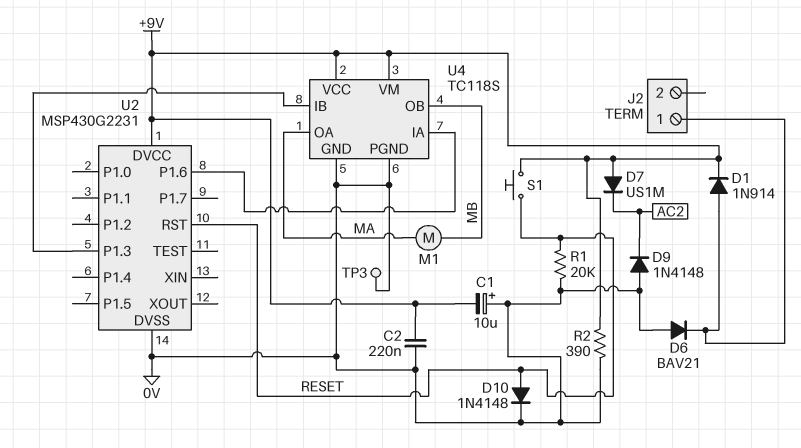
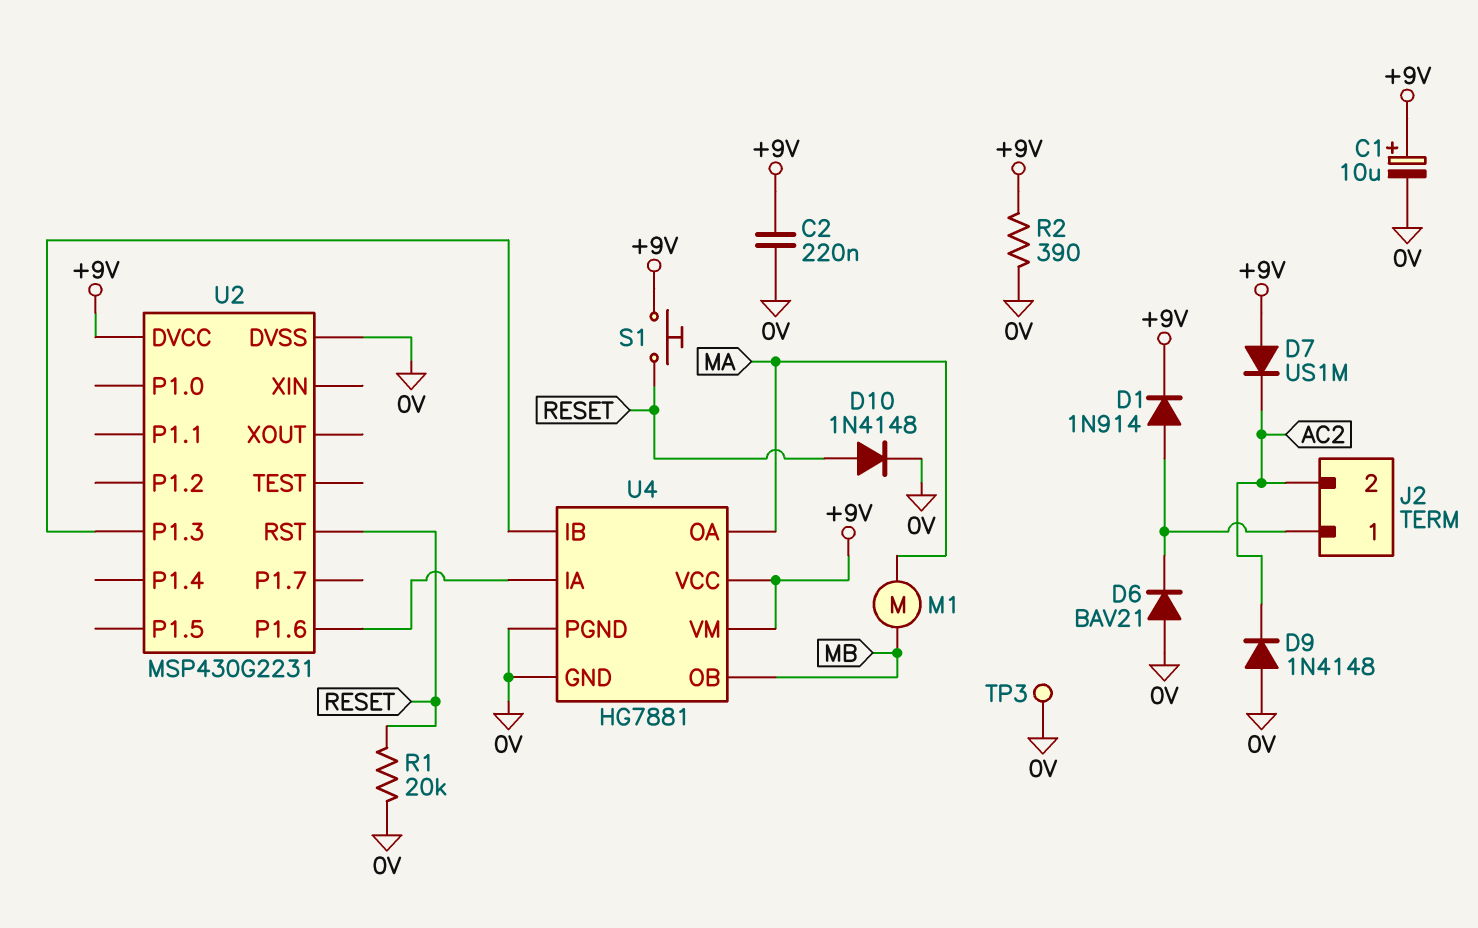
C1: 10uF (plus 0V, minus +9V) -> 10uF (plus +9V, minus 0V)
J2 pin 2: none -> AC2
U4: TC118S -> HG7881

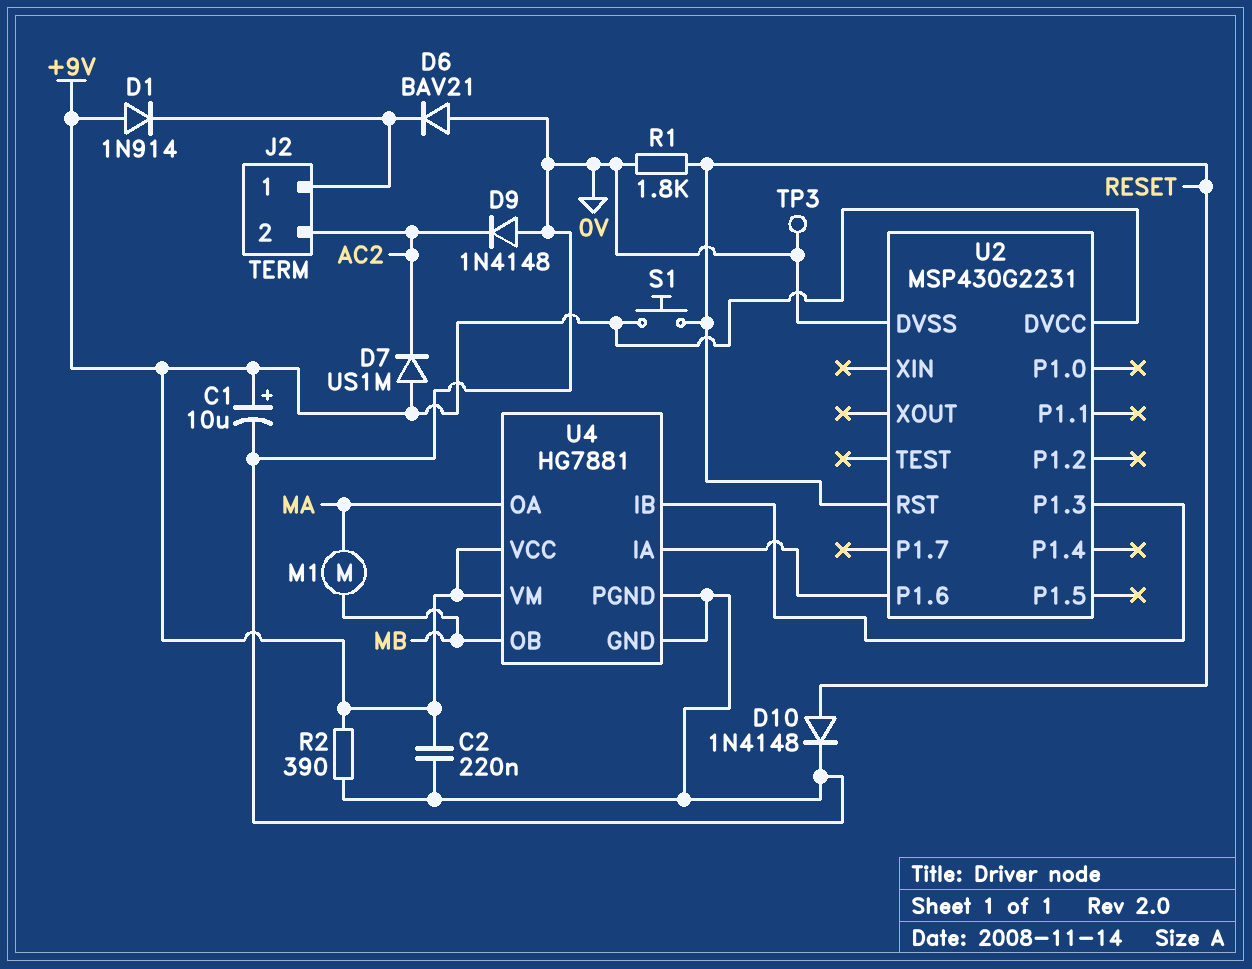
D1: diode 1N914 (A J2/1, K +9V) -> diode 1N914 (A +9V, K J2/1)
R1: 20k (0V, RESET) -> 1.8k (0V, RESET)

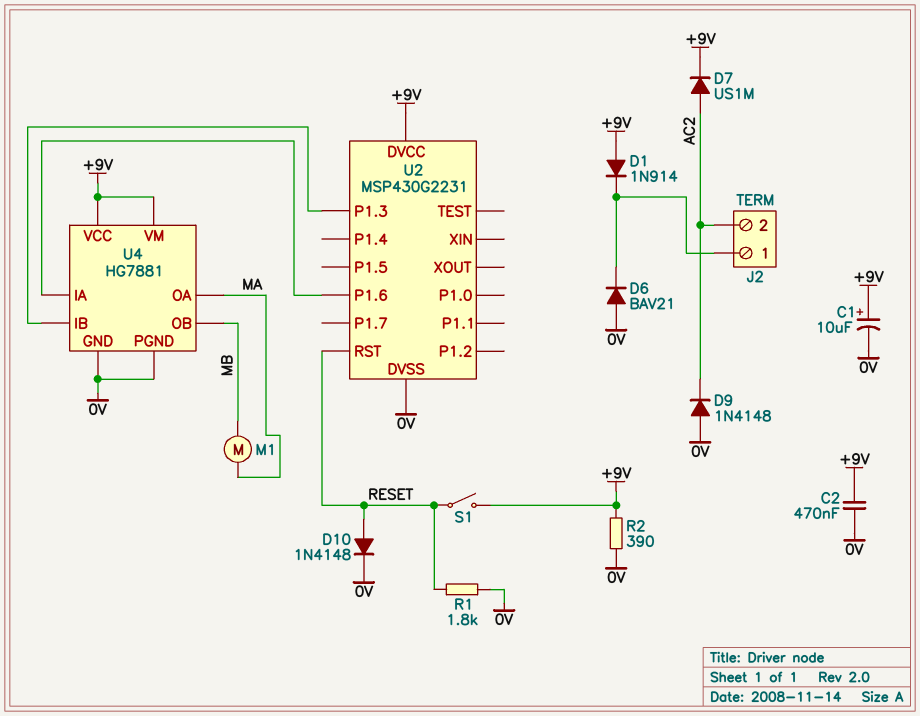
C2: 220nF (+9V, 0V) -> 470nF (+9V, 0V)
D7: diode US1M (A +9V, K AC2) -> diode US1M (A AC2, K +9V)
S1: button (+9V, RESET) -> switch (+9V, RESET)
TP3: test point (0V) -> none

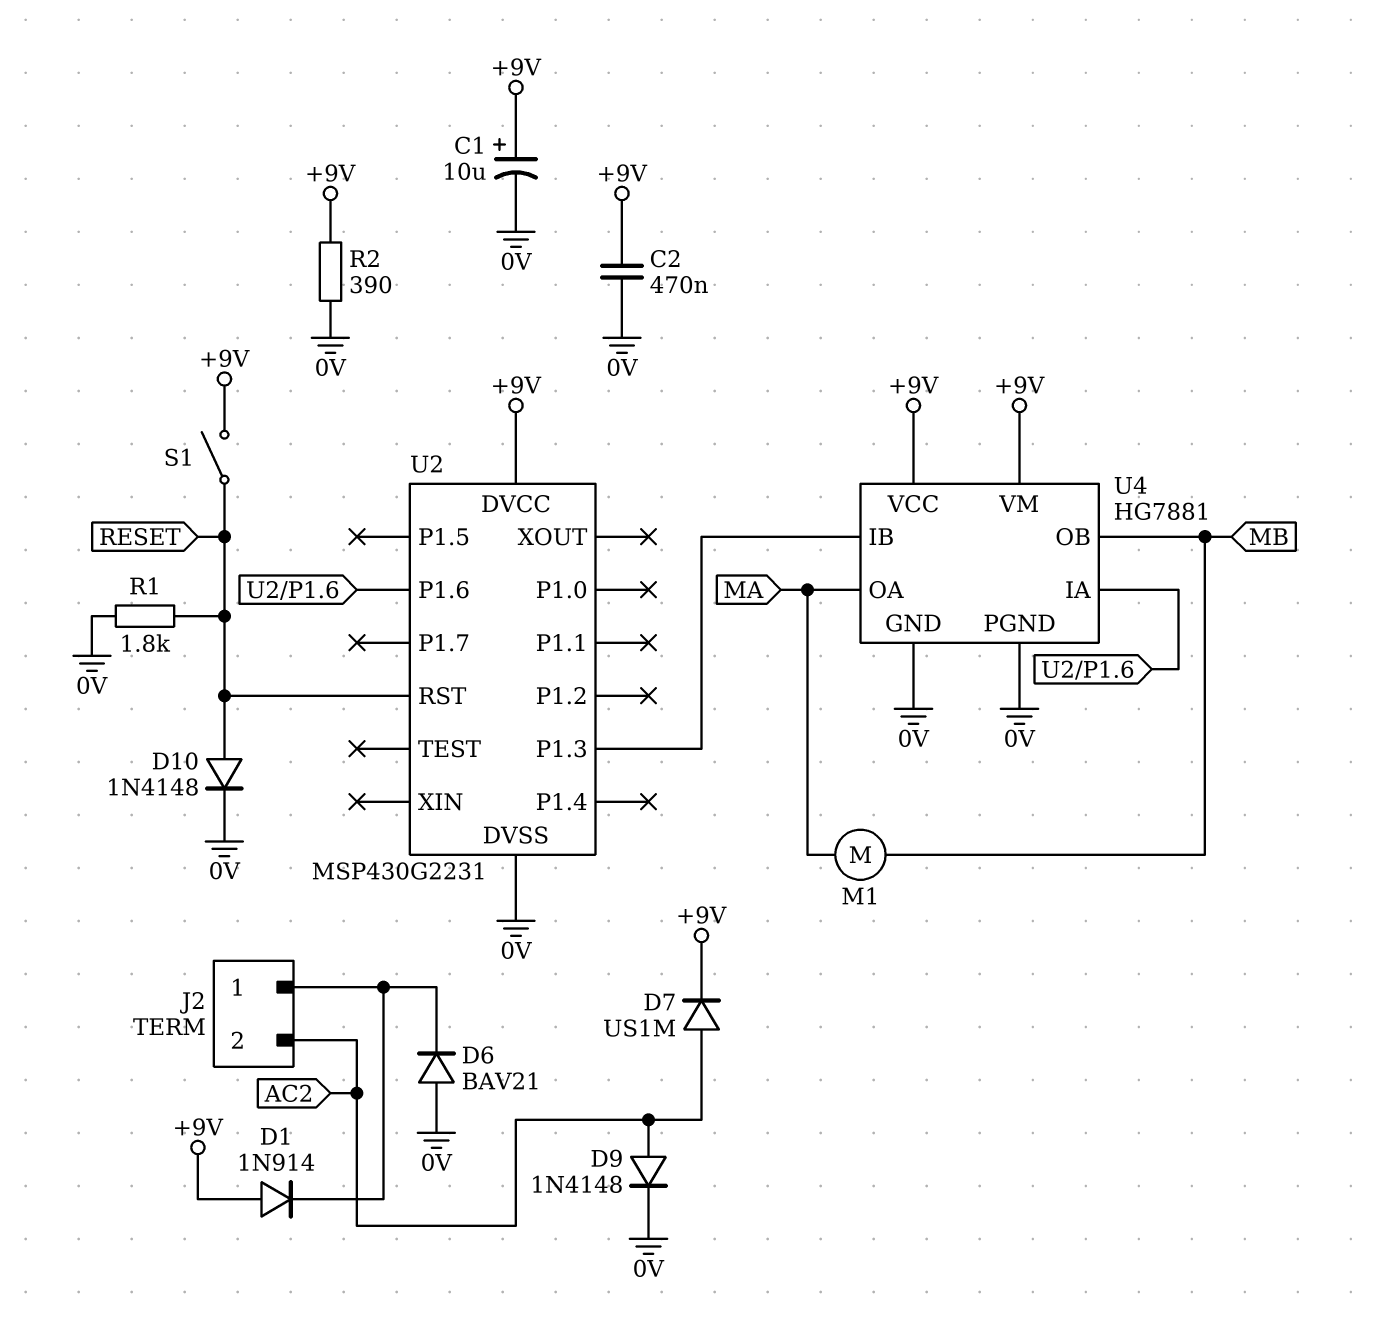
D9: diode 1N4148 (A 0V, K AC2) -> diode 1N4148 (A AC2, K 0V)

